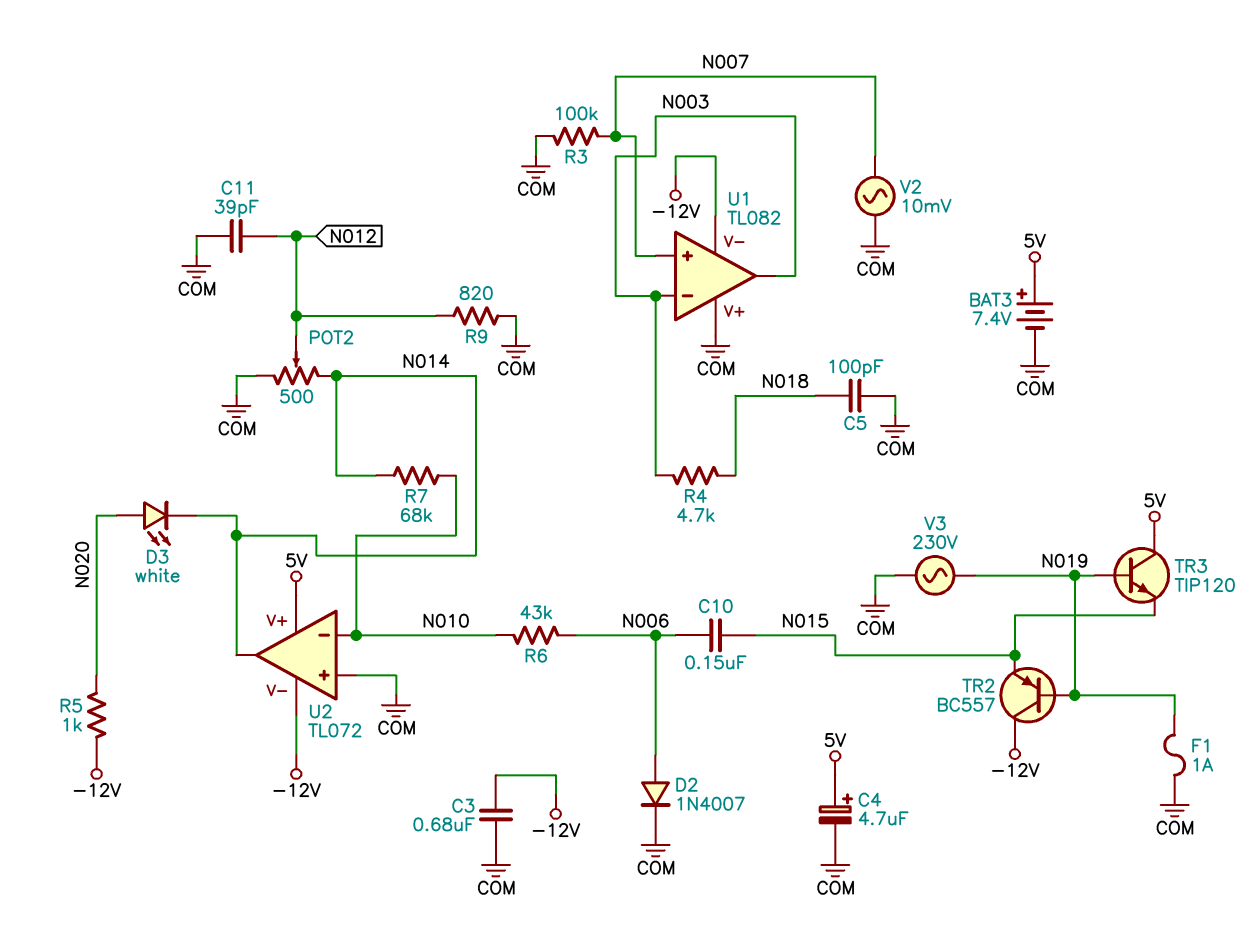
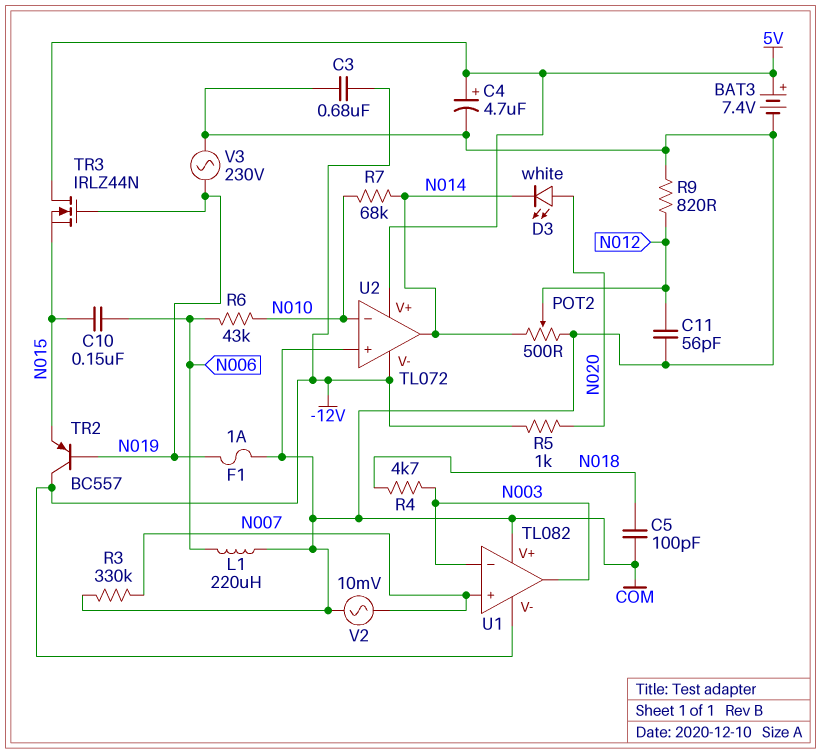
C11: 39pF (COM, N012) -> 56pF (COM, N012)
D2: diode 1N4007 (A N006, K COM) -> none
L1: none -> 220uH (COM, N006)
R3: 100k (COM, N007) -> 330k (COM, N007)
TR3: NPN TIP120 (B N019, C 5V, E N015) -> NMOS IRLZ44N (G N019, D 5V, S N015)

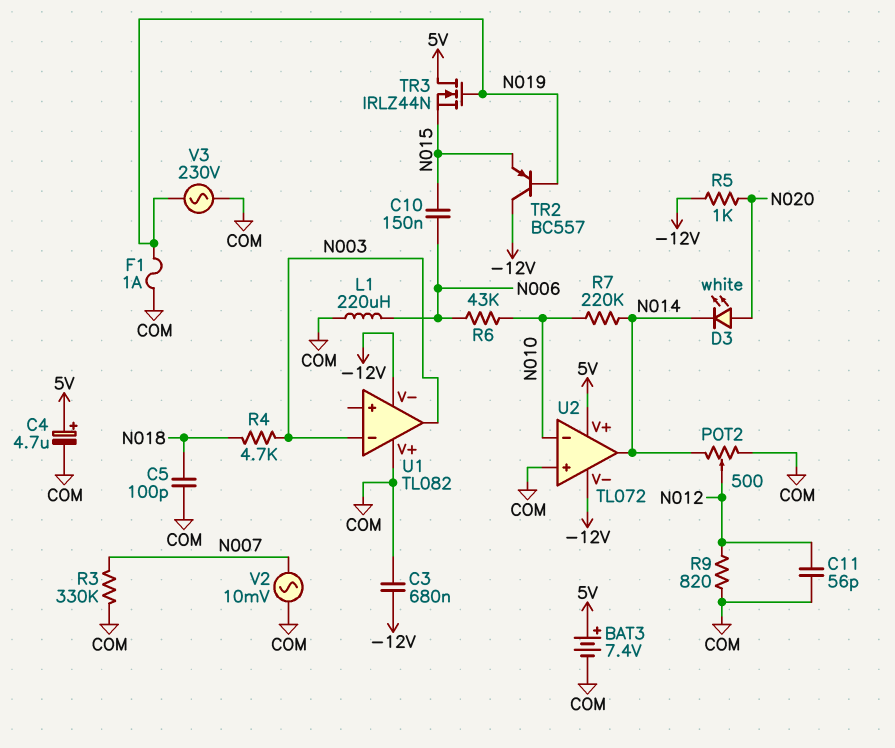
R7: 68k (N010, N014) -> 220k (N010, N014)
U1 pin in+: N007 -> none

